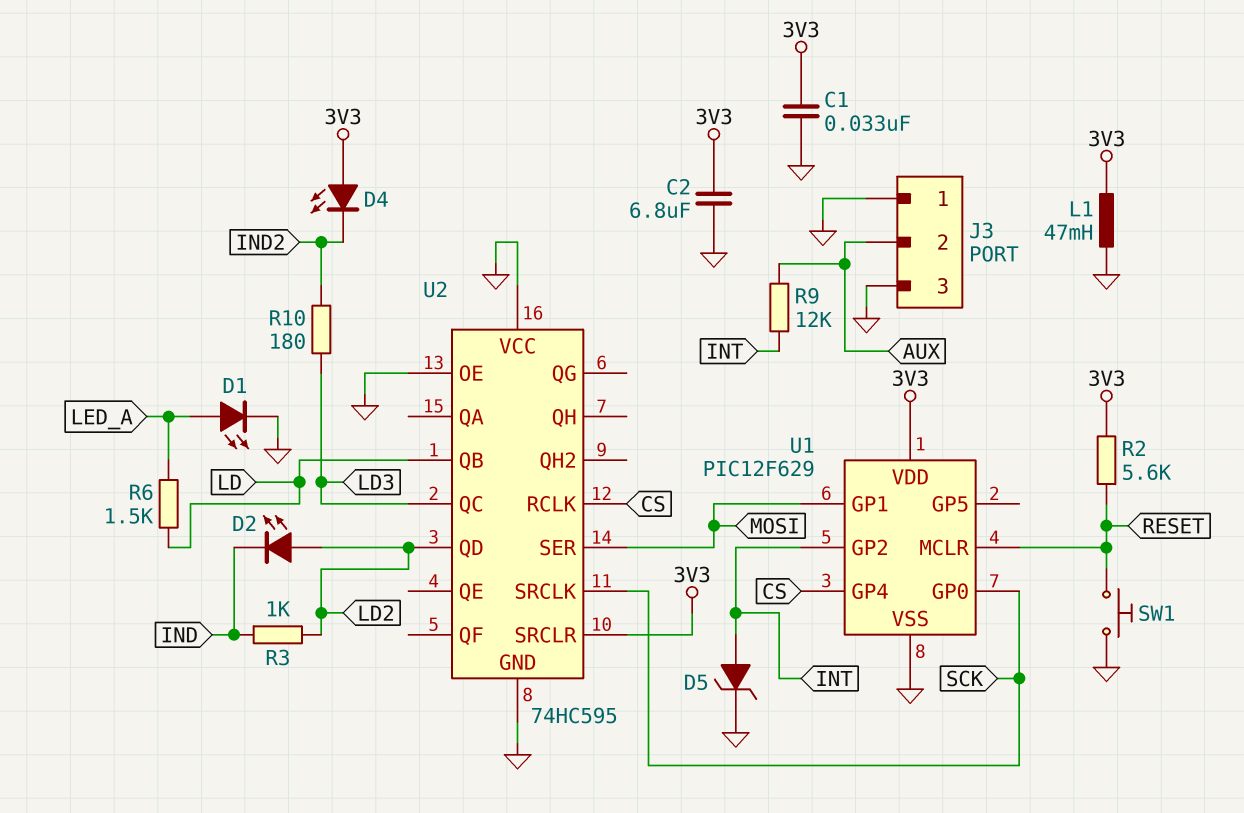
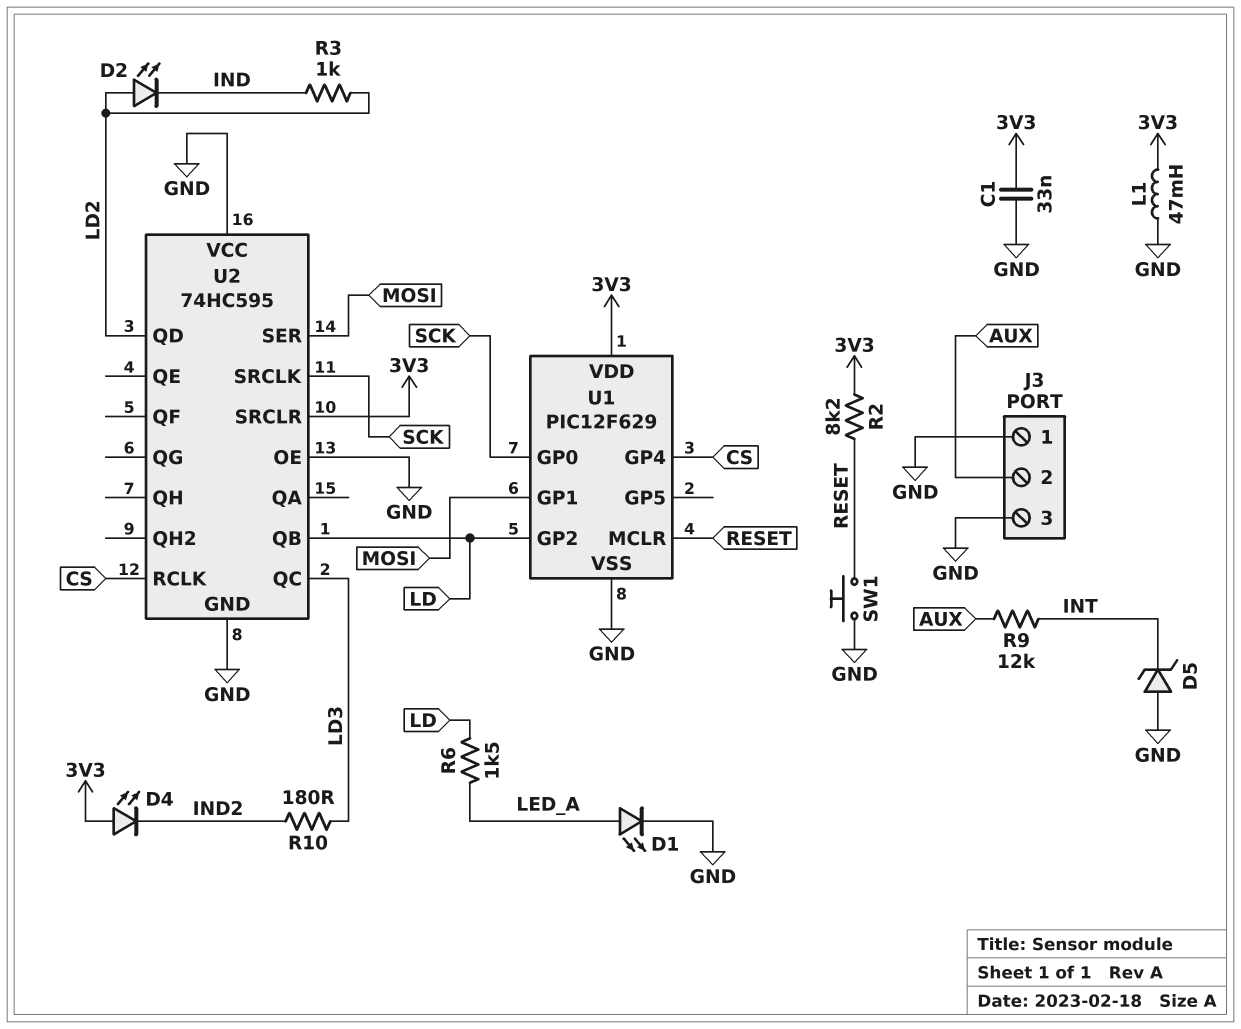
C2: 6.8uF (3V3, GND) -> none
D5: zener (A INT, K GND) -> zener (A GND, K INT)
R2: 5.6k (3V3, RESET) -> 8.2k (3V3, RESET)
U1 pin GP2: INT -> LD

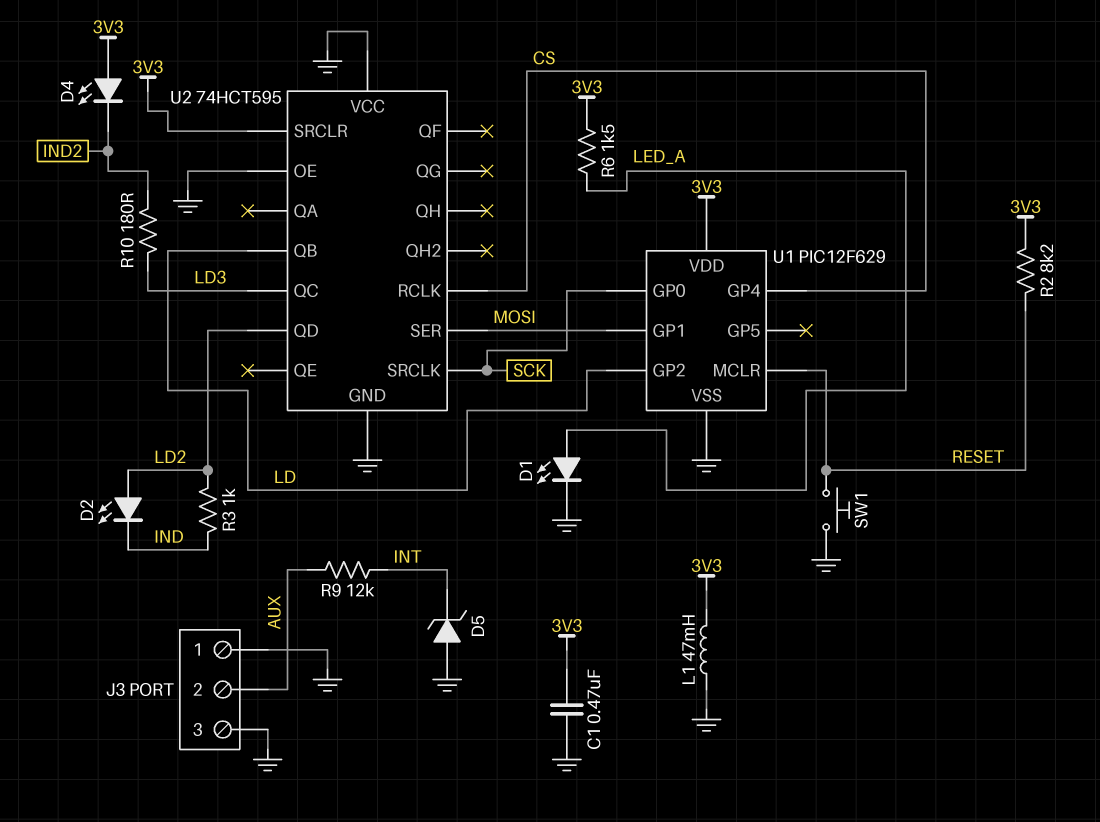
C1: 33nF (3V3, GND) -> 470nF (3V3, GND)
R6: 1.5k (LD, LED_A) -> 1.5k (3V3, LED_A)
U2: 74HC595 -> 74HCT595

